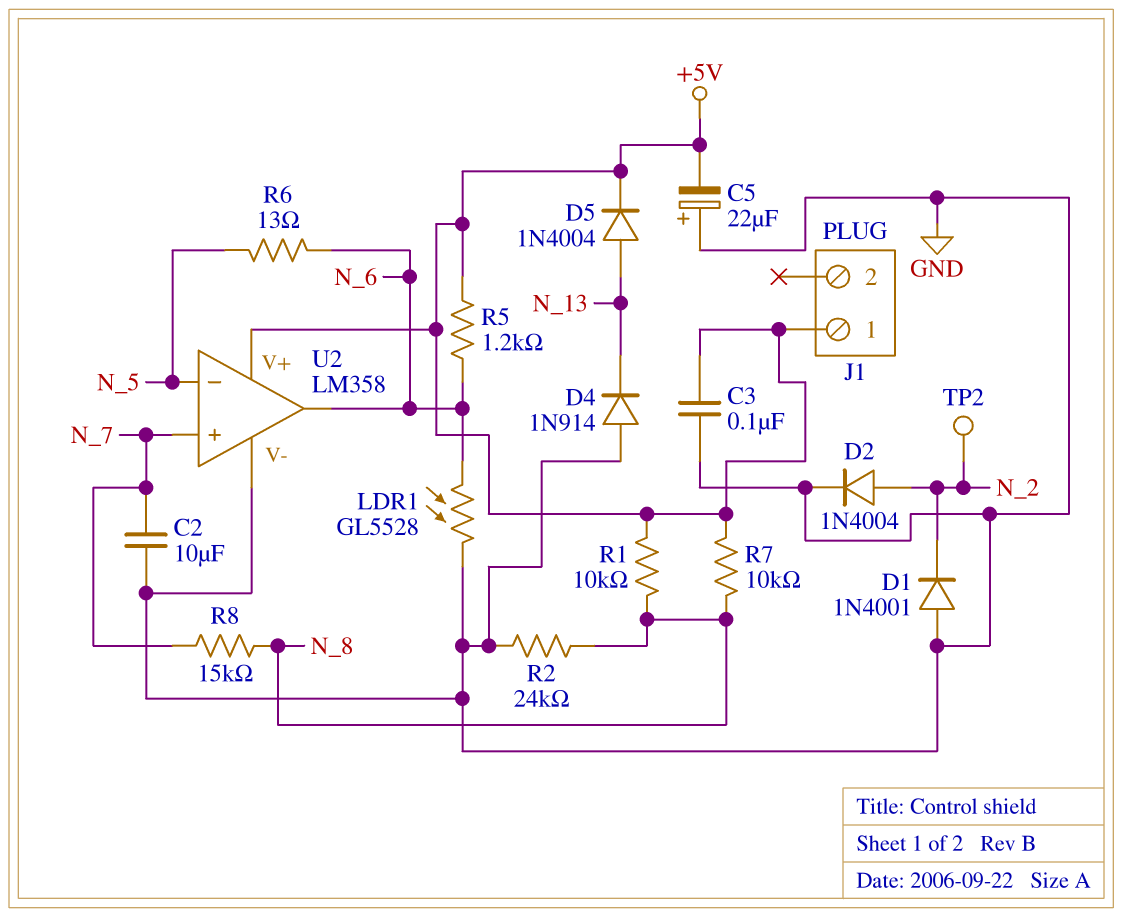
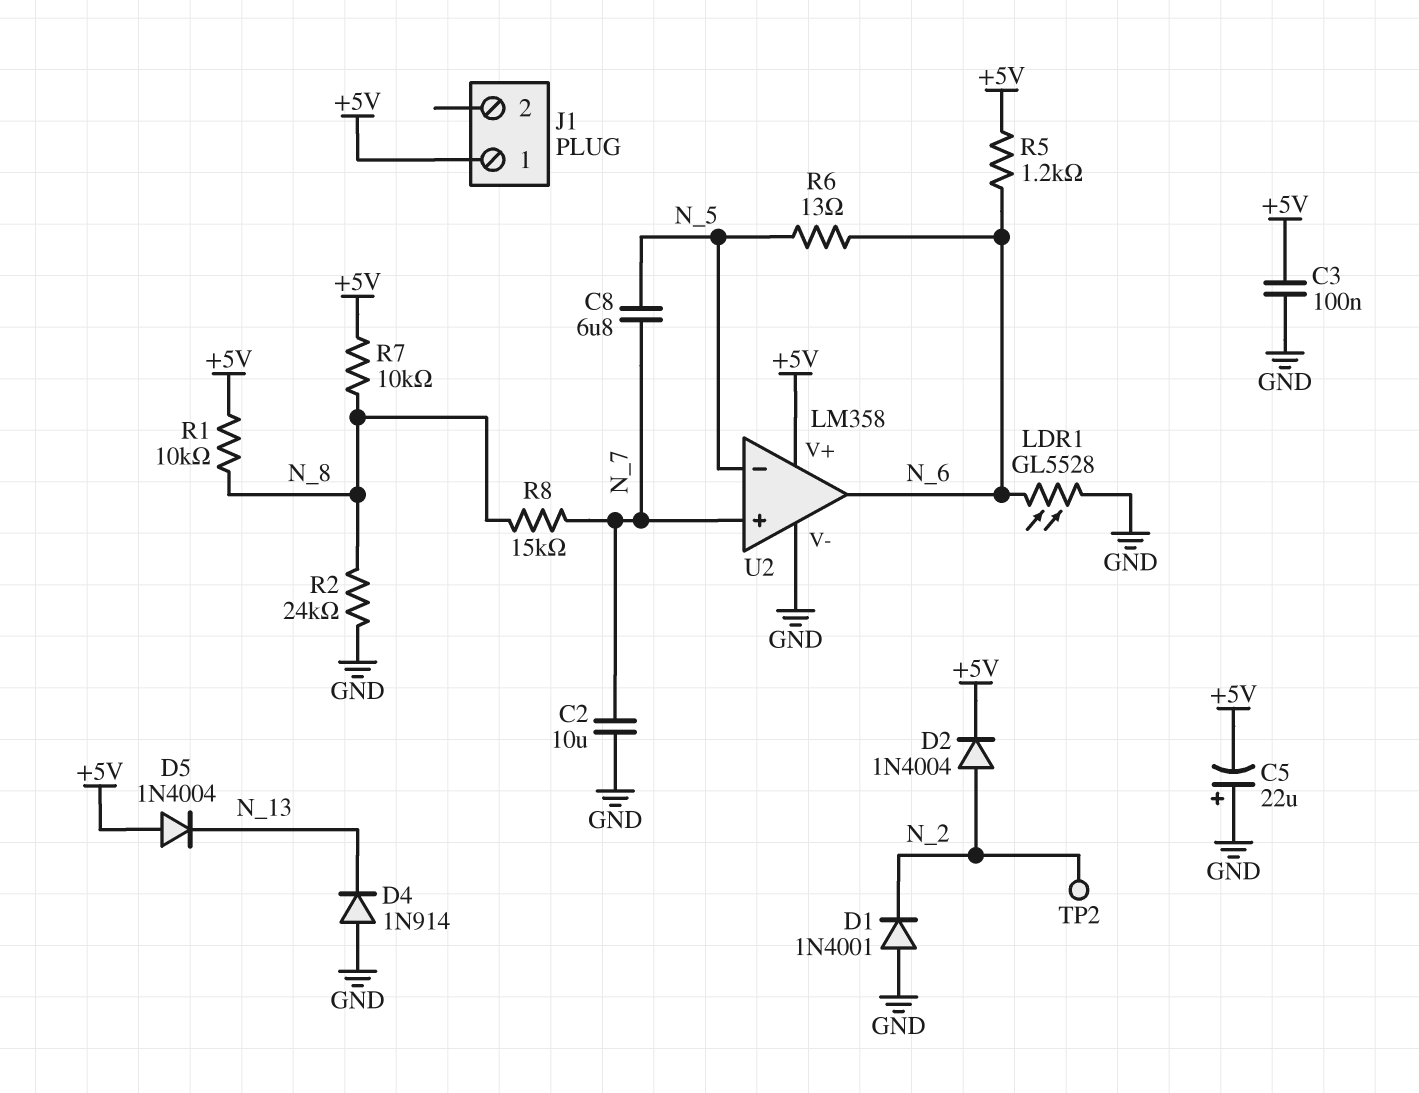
C8: none -> 6.8uF (N_5, N_7)
D2: diode 1N4004 (A N_2, K GND) -> diode 1N4004 (A N_2, K +5V)
D5: diode 1N4004 (A N_13, K +5V) -> diode 1N4004 (A +5V, K N_13)

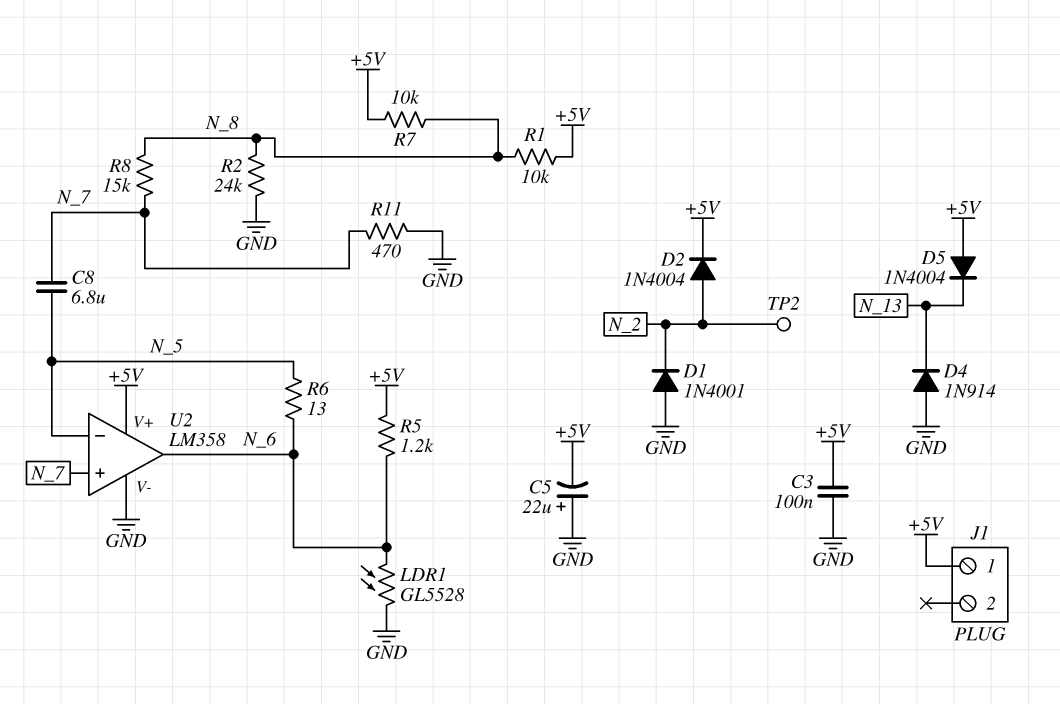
C2: 10uF (GND, N_7) -> none
R11: none -> 470 (GND, N_7)

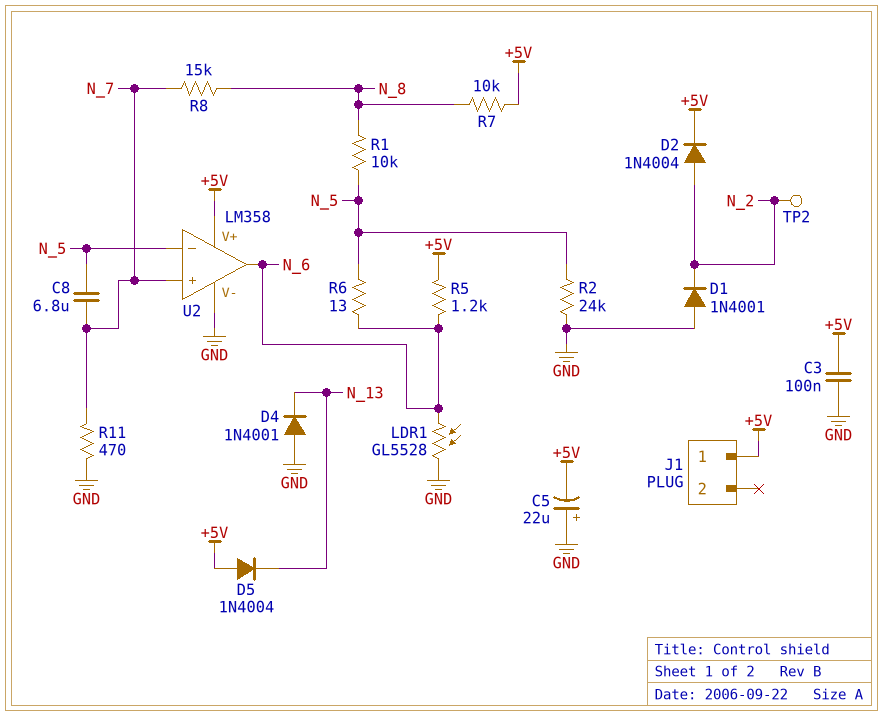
D4: diode 1N914 (A GND, K N_13) -> diode 1N4001 (A GND, K N_13)
R1: 10k (+5V, N_8) -> 10k (N_5, N_8)
R2: 24k (GND, N_8) -> 24k (GND, N_5)

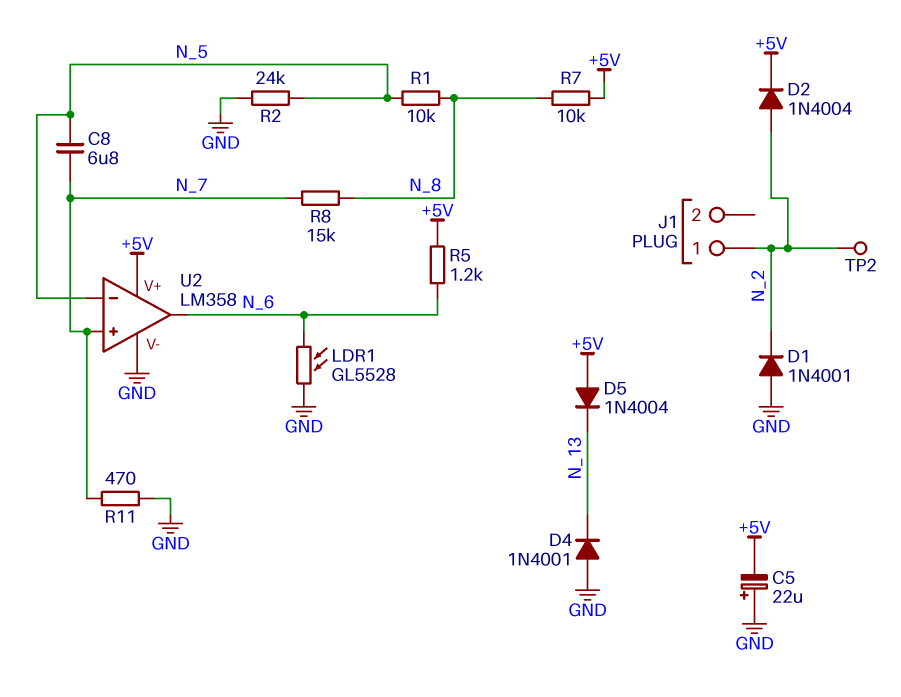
C3: 100nF (+5V, GND) -> none
J1 pin 1: +5V -> N_2
R6: 13 (N_5, N_6) -> none

